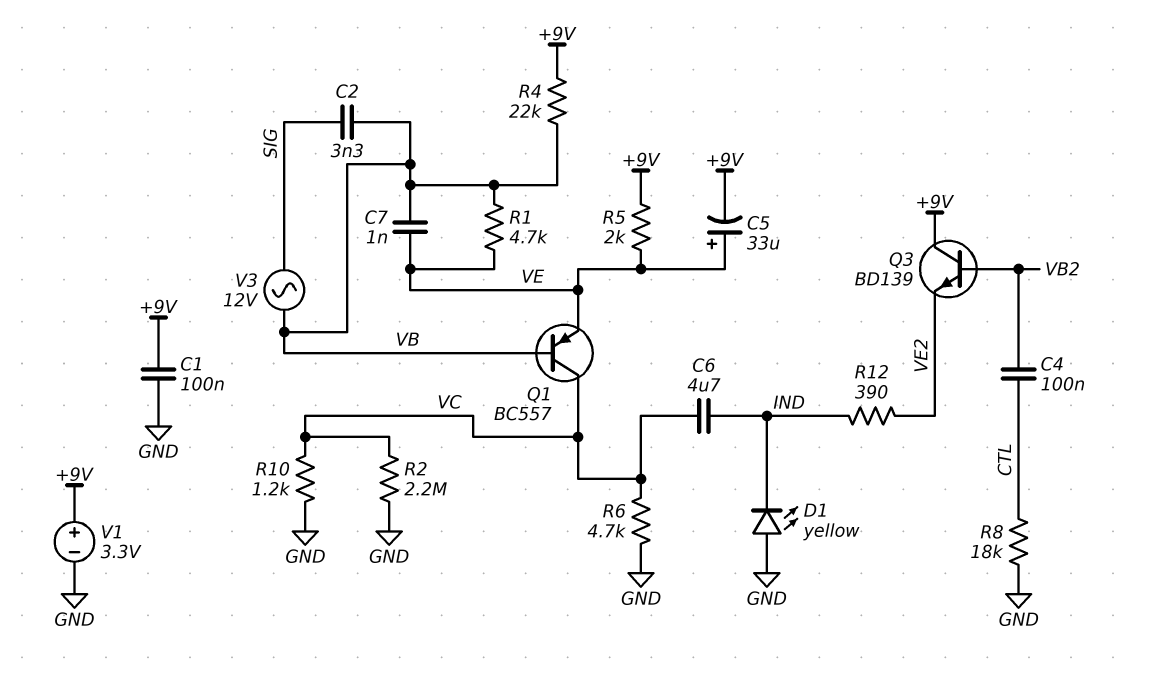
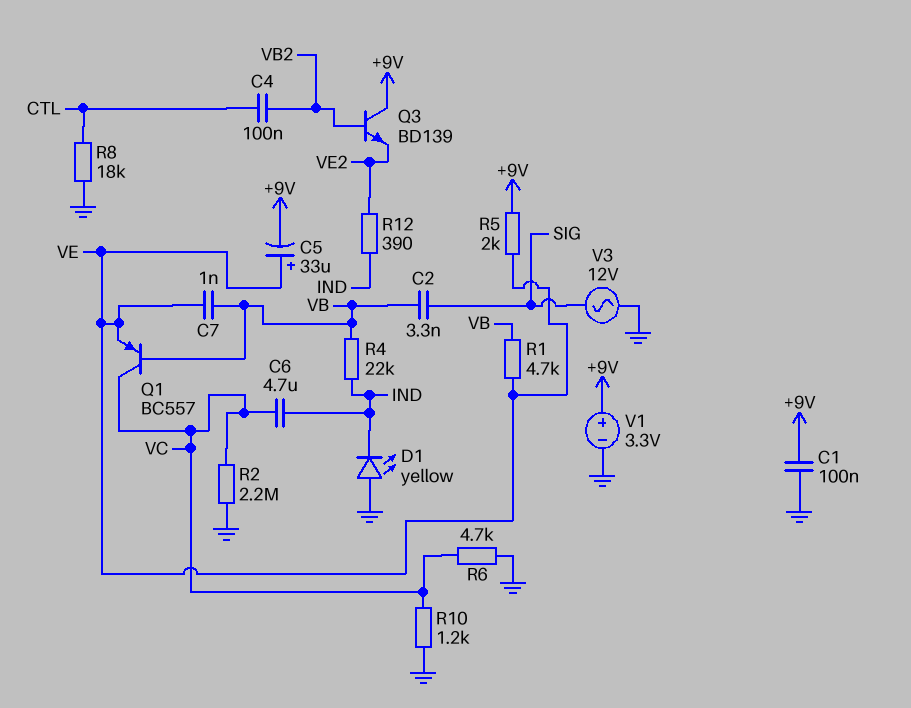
R4: 22k (+9V, VB) -> 22k (IND, VB)
V3: AC 12V (SIG, VB) -> AC 12V (GND, SIG)

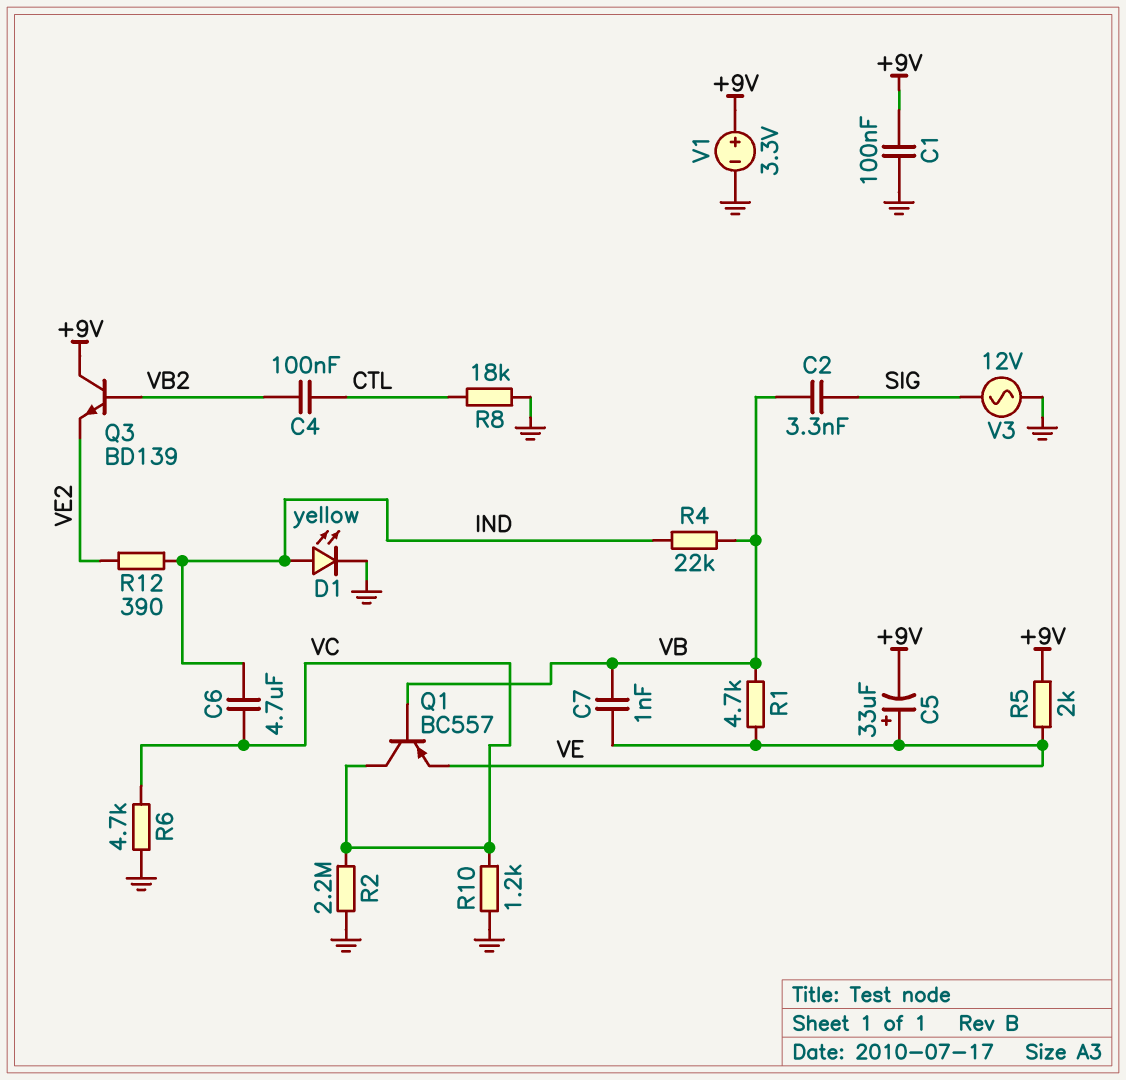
D1: LED yellow (A GND, K IND) -> LED yellow (A IND, K GND)

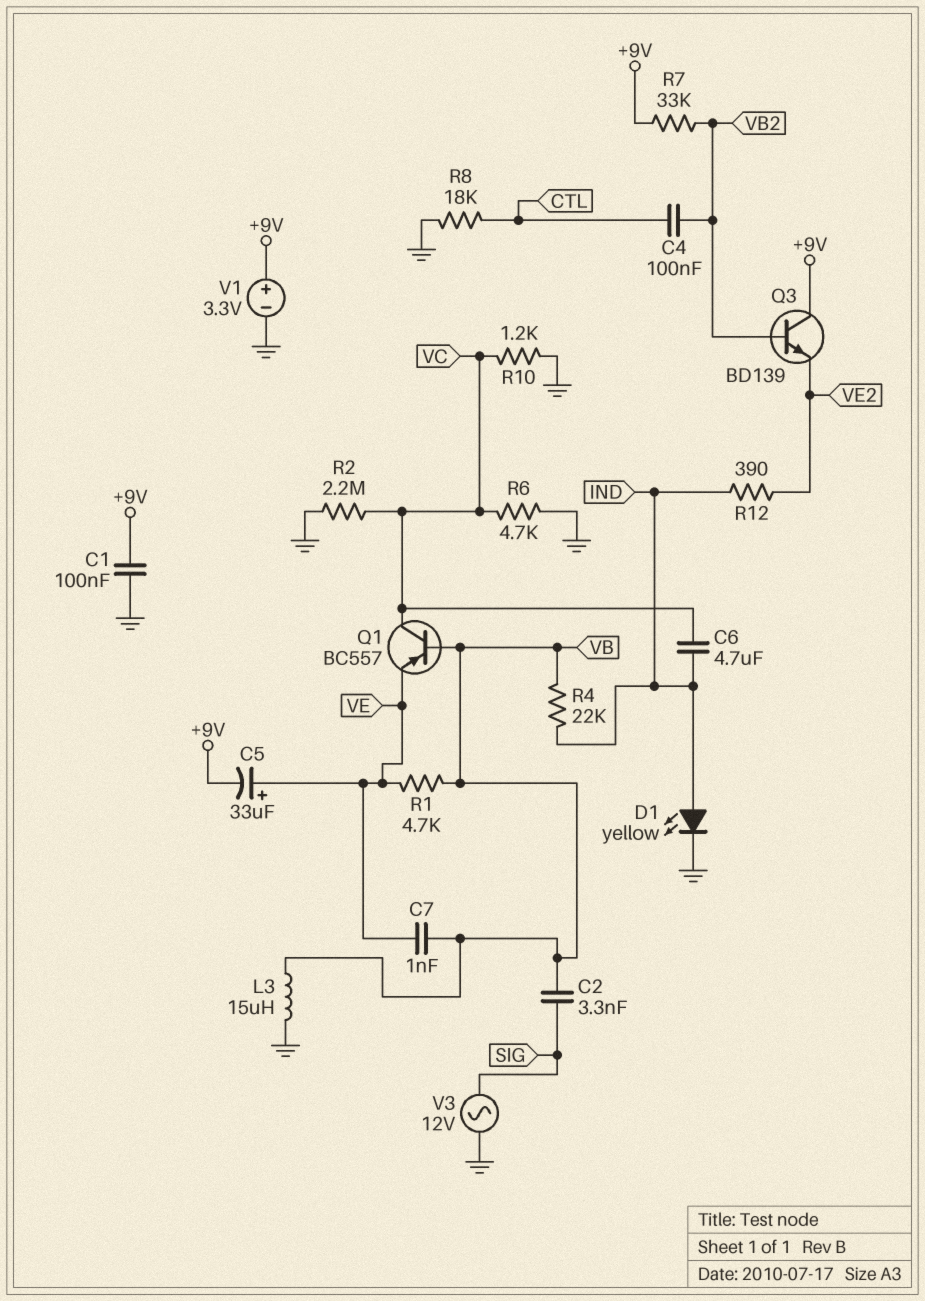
L3: none -> 15uH (GND, VB)
R5: 2k (+9V, VE) -> none
R7: none -> 33k (+9V, VB2)

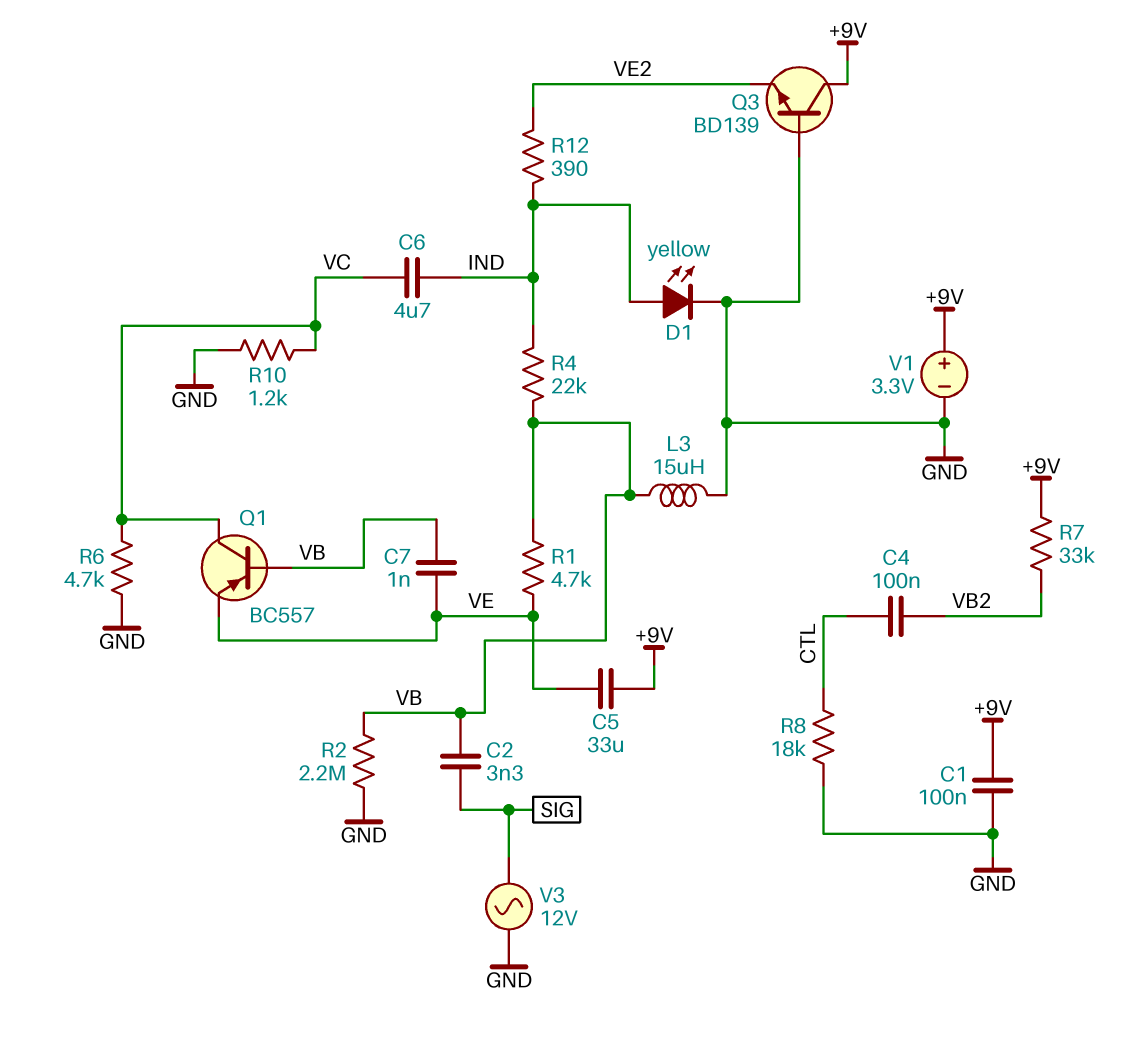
C5: 33uF (plus VE, minus +9V) -> 33uF (+9V, VE)
Q3: NPN BD139 (B VB2, C +9V, E VE2) -> NPN BD139 (B GND, C +9V, E VE2)
R2: 2.2M (GND, VC) -> 2.2M (GND, VB)

